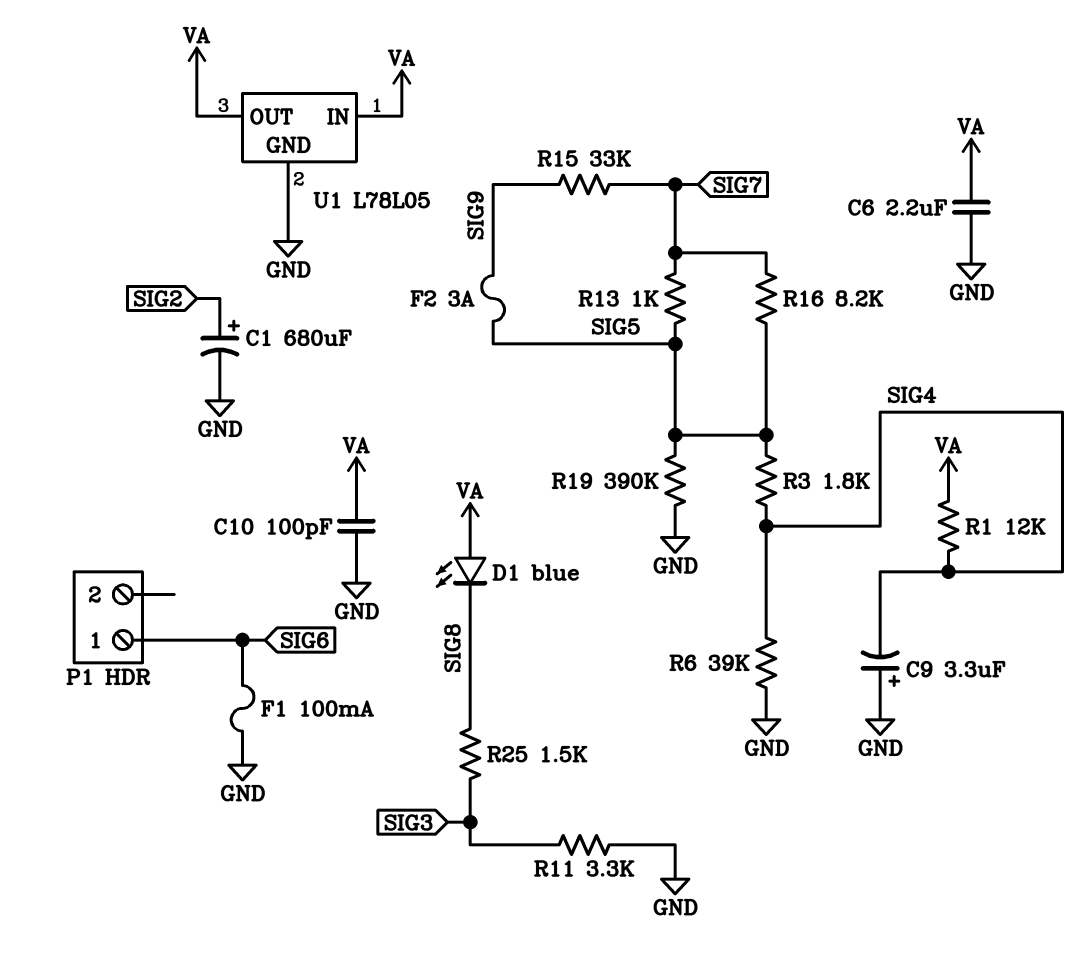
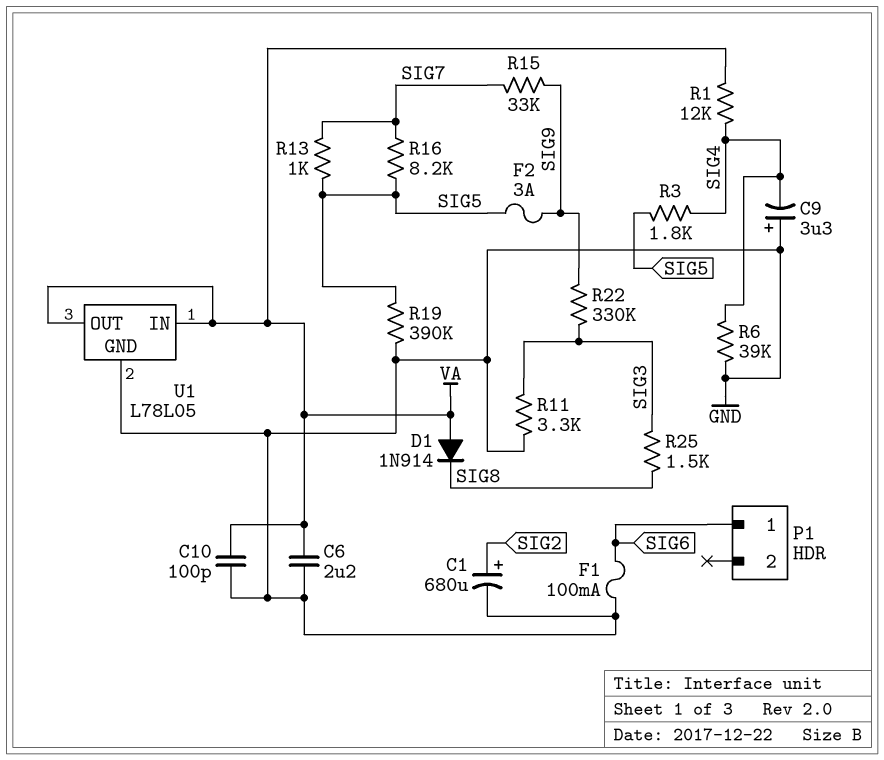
D1: LED blue (A VA, K SIG8) -> diode 1N914 (A VA, K SIG8)
R22: none -> 330k (SIG3, SIG9)

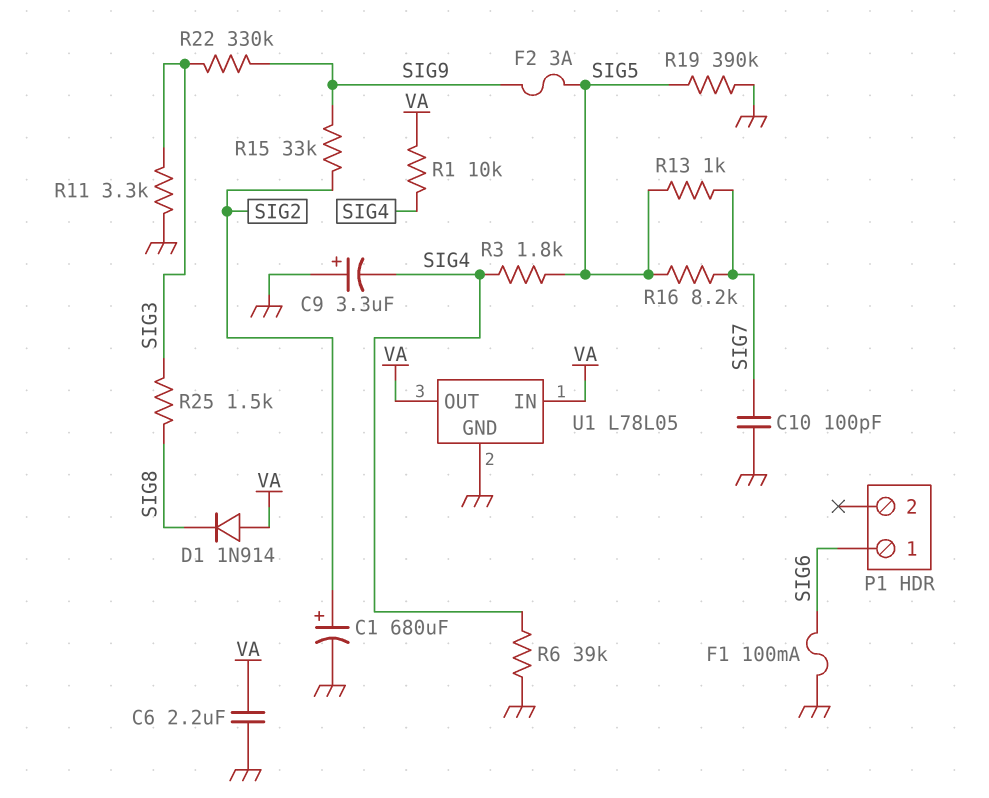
C10: 100pF (GND, VA) -> 100pF (GND, SIG7)
R1: 12k (SIG4, VA) -> 10k (SIG4, VA)
R15: 33k (SIG7, SIG9) -> 33k (SIG2, SIG9)

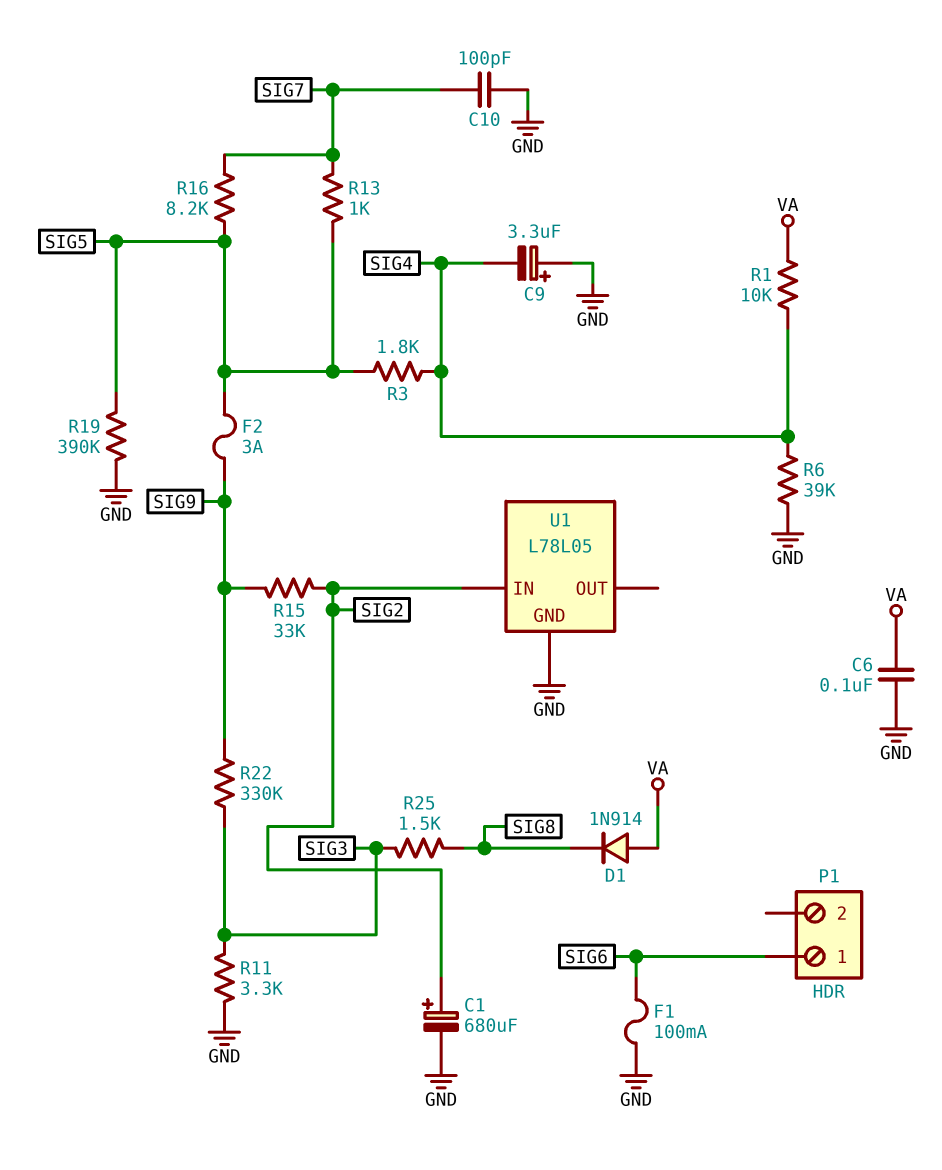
C6: 2.2uF (GND, VA) -> 100nF (GND, VA)
U1 pin IN: VA -> SIG2
U1 pin OUT: VA -> none

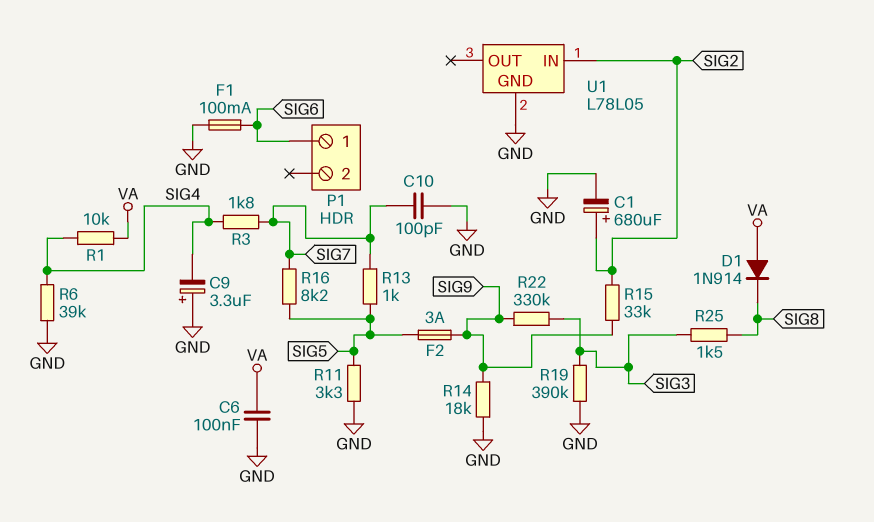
R3: 1.8k (SIG4, SIG5) -> 1.8k (SIG4, SIG7)
R11: 3.3k (GND, SIG3) -> 3.3k (GND, SIG5)
R14: none -> 18k (GND, SIG9)
R19: 390k (GND, SIG5) -> 390k (GND, SIG3)

